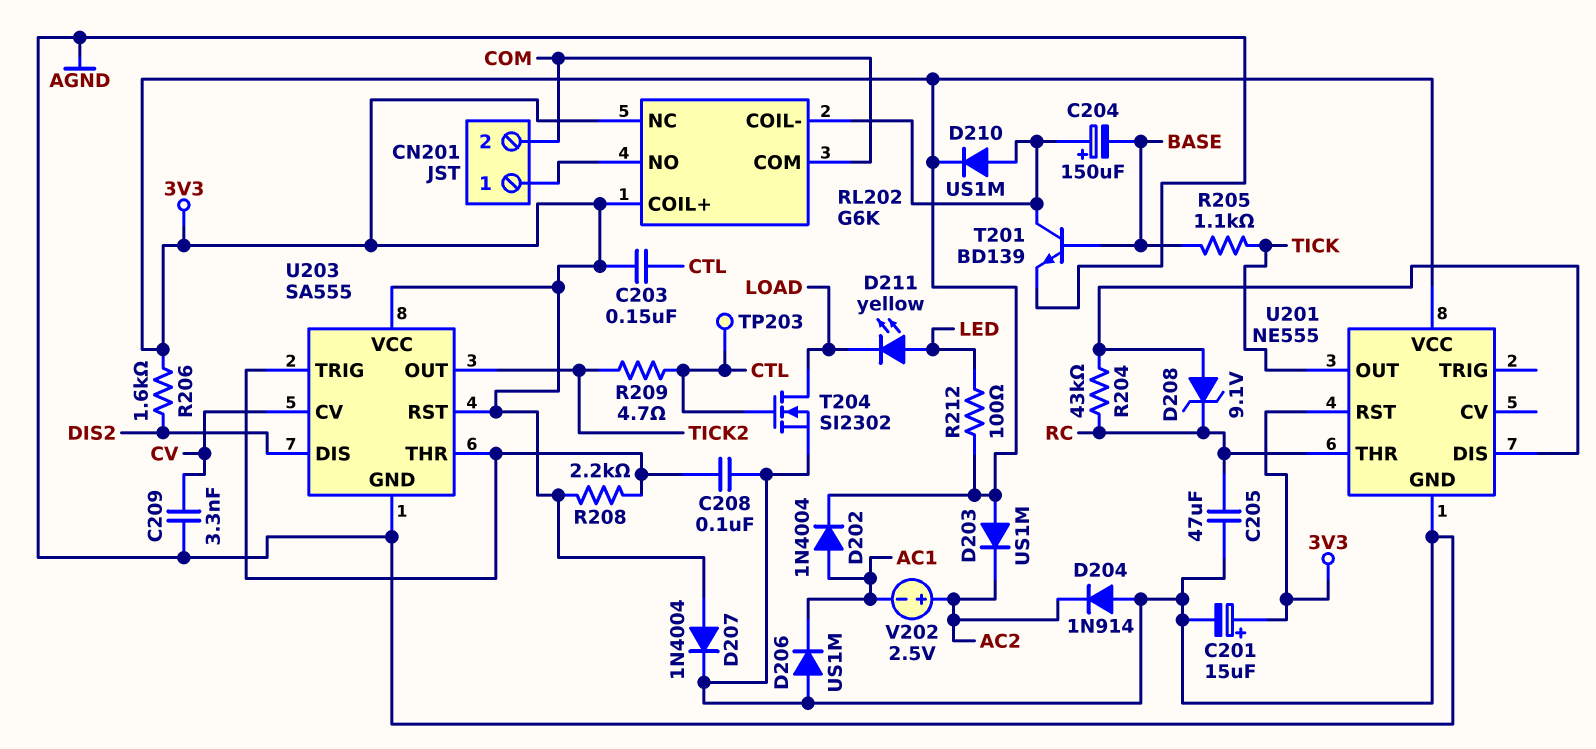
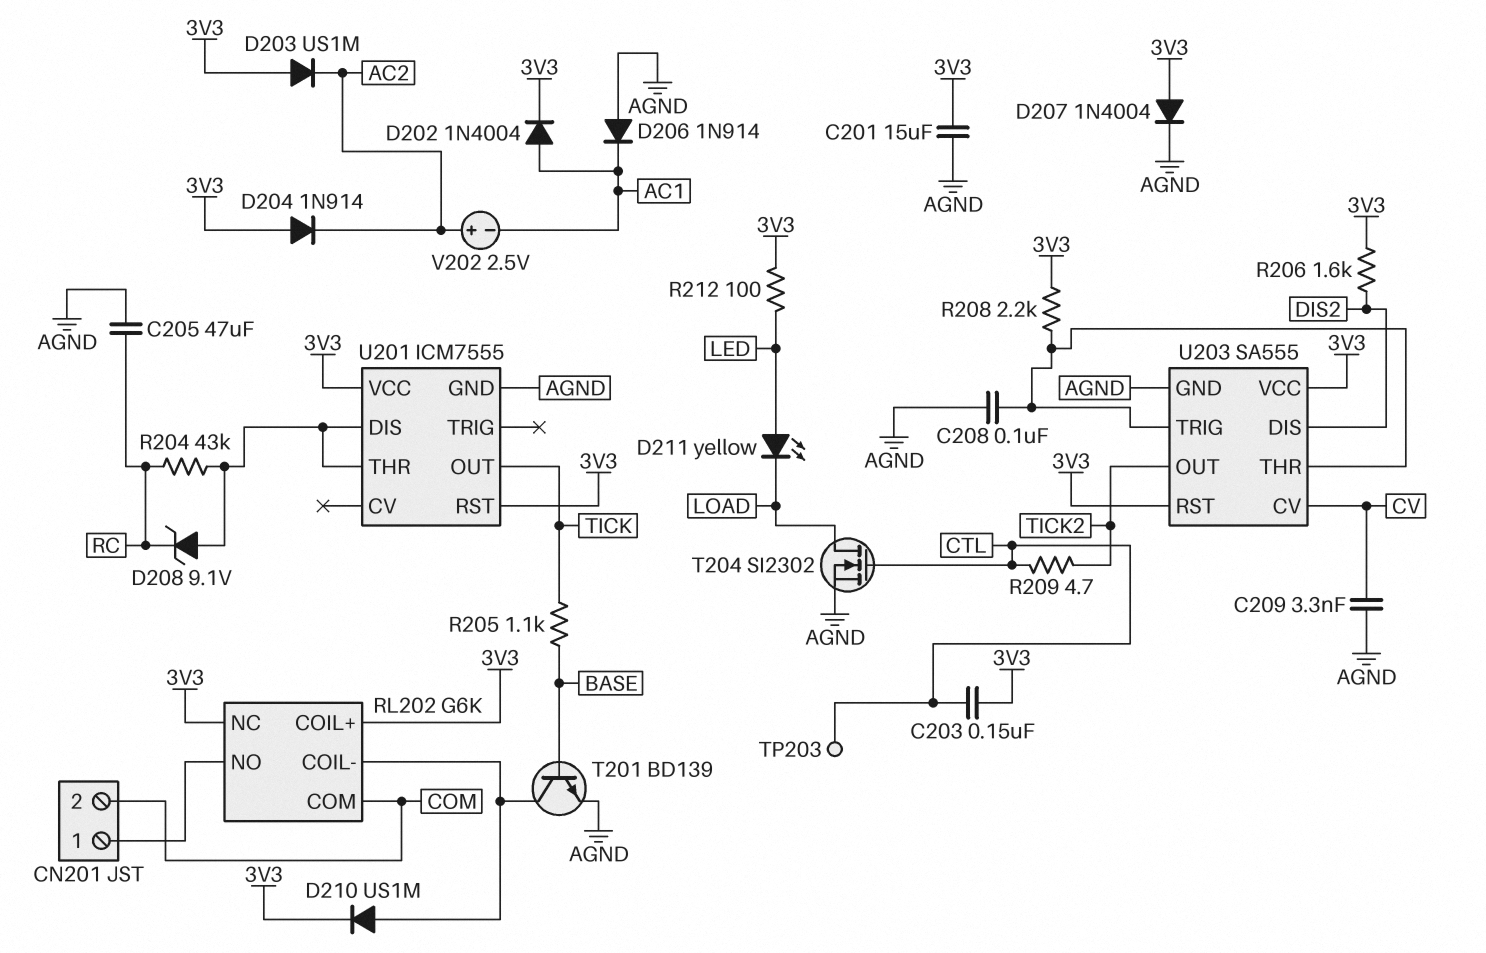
C201: 15uF (plus 3V3, minus AGND) -> 15uF (3V3, AGND)
C204: 150uF (plus RL202/COIL-, minus BASE) -> none
D204: diode 1N914 (A AGND, K AC2) -> diode 1N914 (A 3V3, K AC2)
D206: diode US1M (A AGND, K AC1) -> diode 1N914 (A AGND, K AC1)
U201: NE555 -> ICM7555
U201 pin THR: RC -> U201/DIS

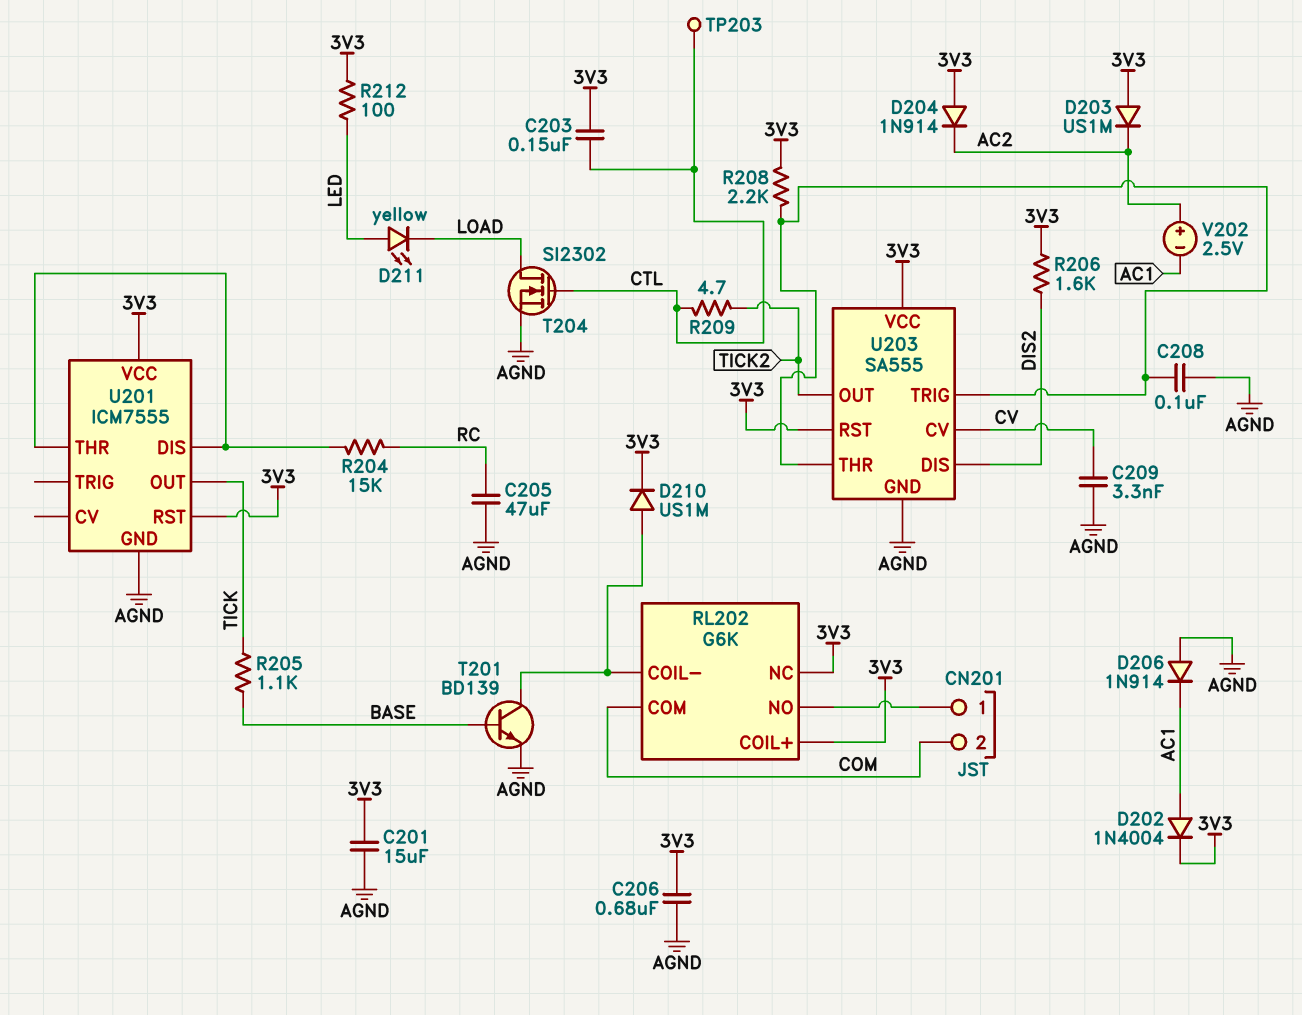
C206: none -> 680nF (3V3, AGND)
D207: diode 1N4004 (A 3V3, K AGND) -> none
D208: zener 9.1V (A U201/DIS, K RC) -> none
R204: 43k (RC, U201/DIS) -> 15k (RC, U201/DIS)

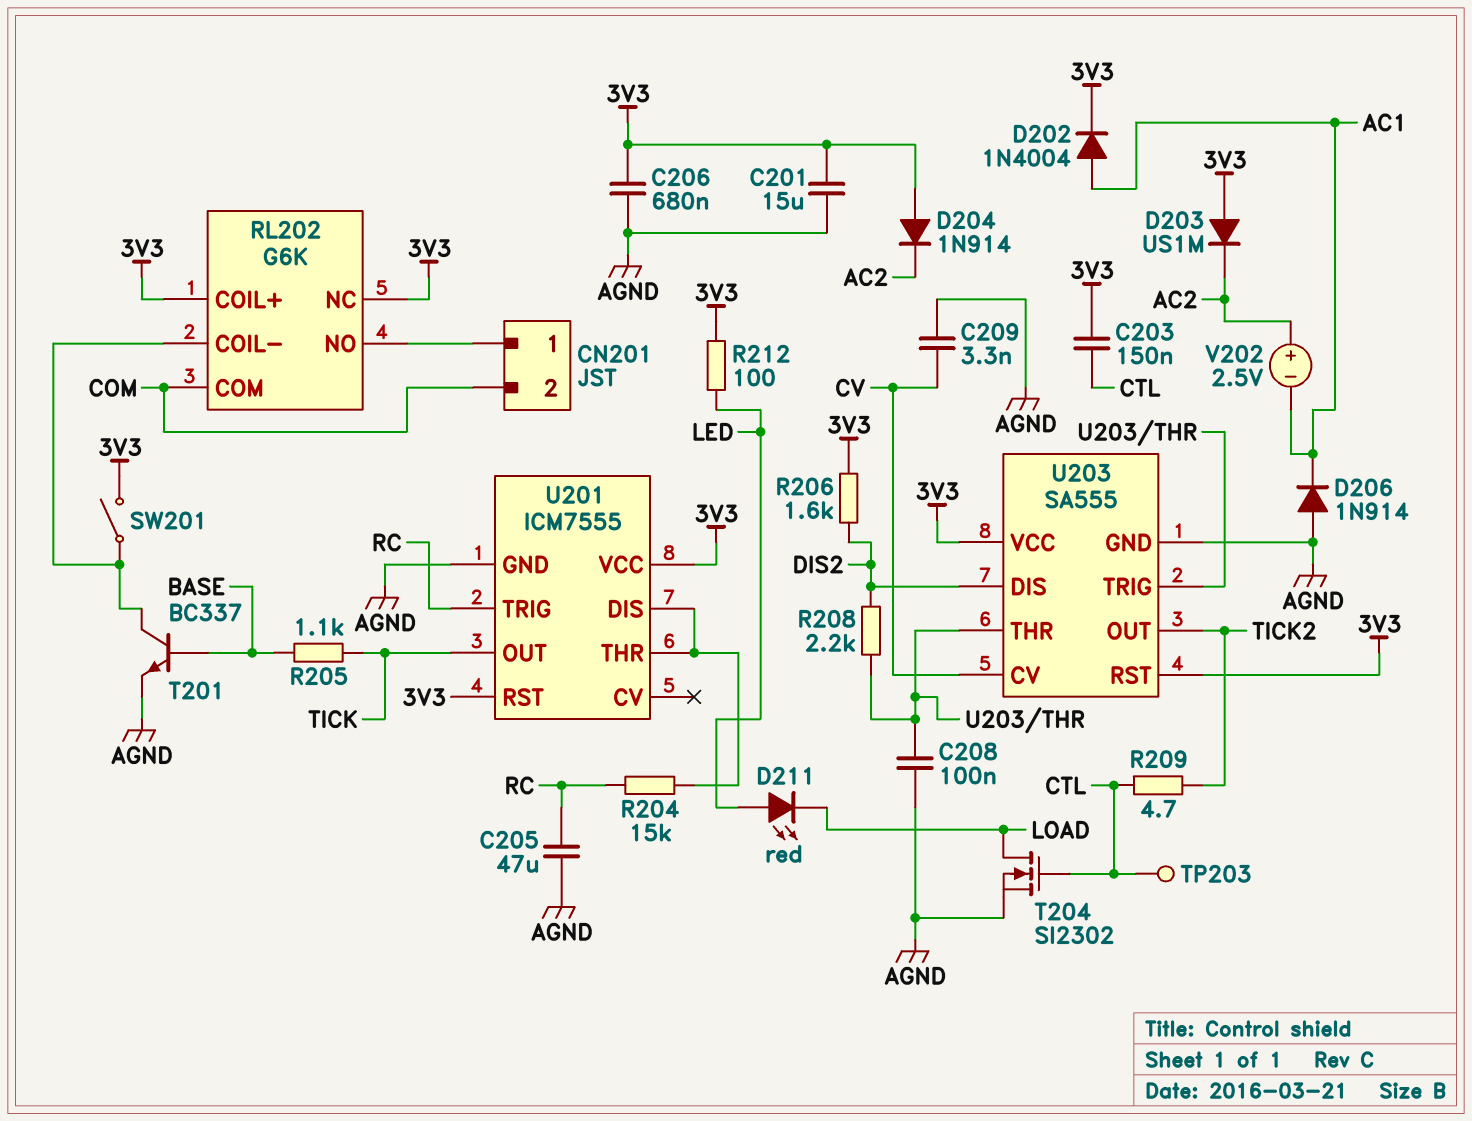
D210: diode US1M (A RL202/COIL-, K 3V3) -> none
D211: LED yellow (A LED, K LOAD) -> LED red (A LED, K LOAD)
R208: 2.2k (3V3, U203/THR) -> 2.2k (DIS2, U203/THR)
SW201: none -> switch (3V3, RL202/COIL-)
T201: NPN BD139 (B BASE, C RL202/COIL-, E AGND) -> NPN BC337 (B BASE, C RL202/COIL-, E AGND)
U201 pin TRIG: none -> RC

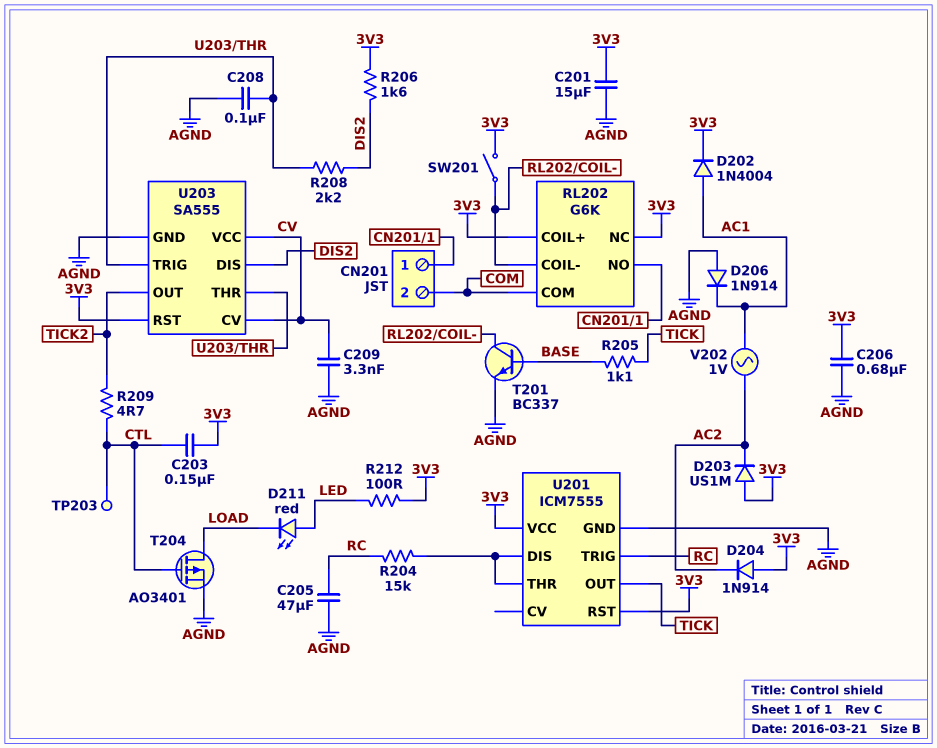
T204: NMOS SI2302 (G CTL, D LOAD, S AGND) -> PMOS AO3401 (G CTL, D LOAD, S AGND)
U203 pin VCC: 3V3 -> CV
V202: 2.5V (plus AC2, minus AC1) -> AC 1V (AC1, AC2)

